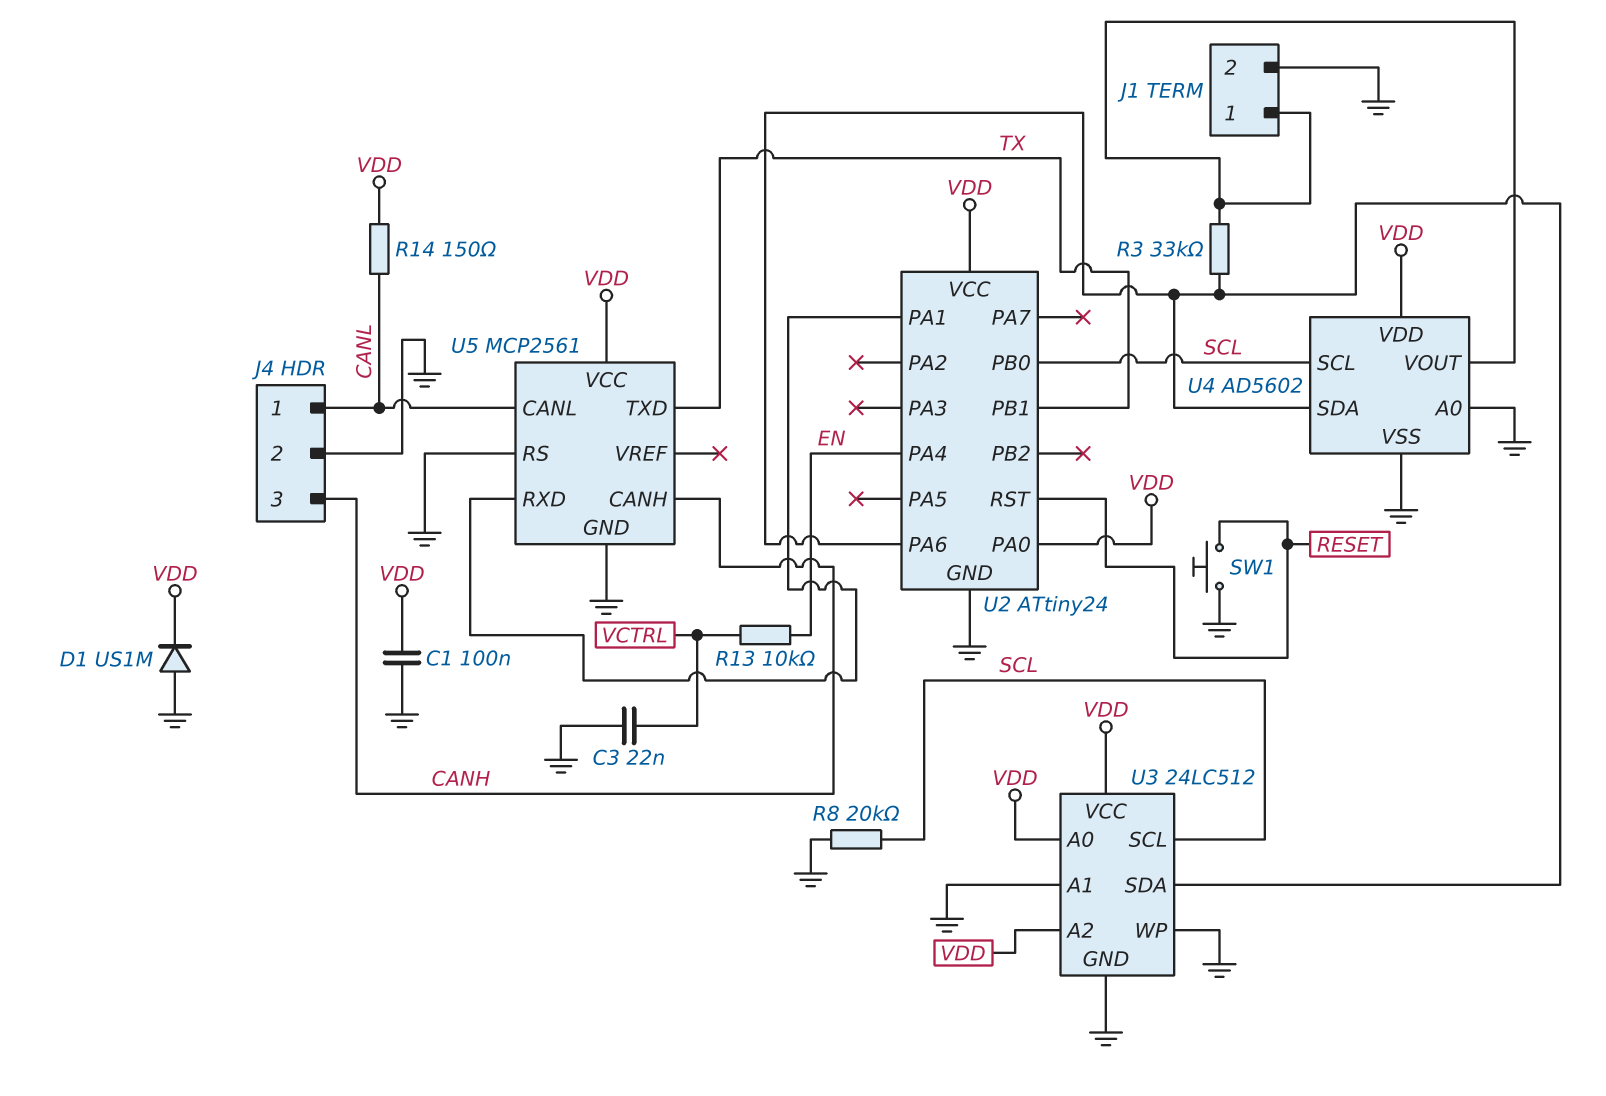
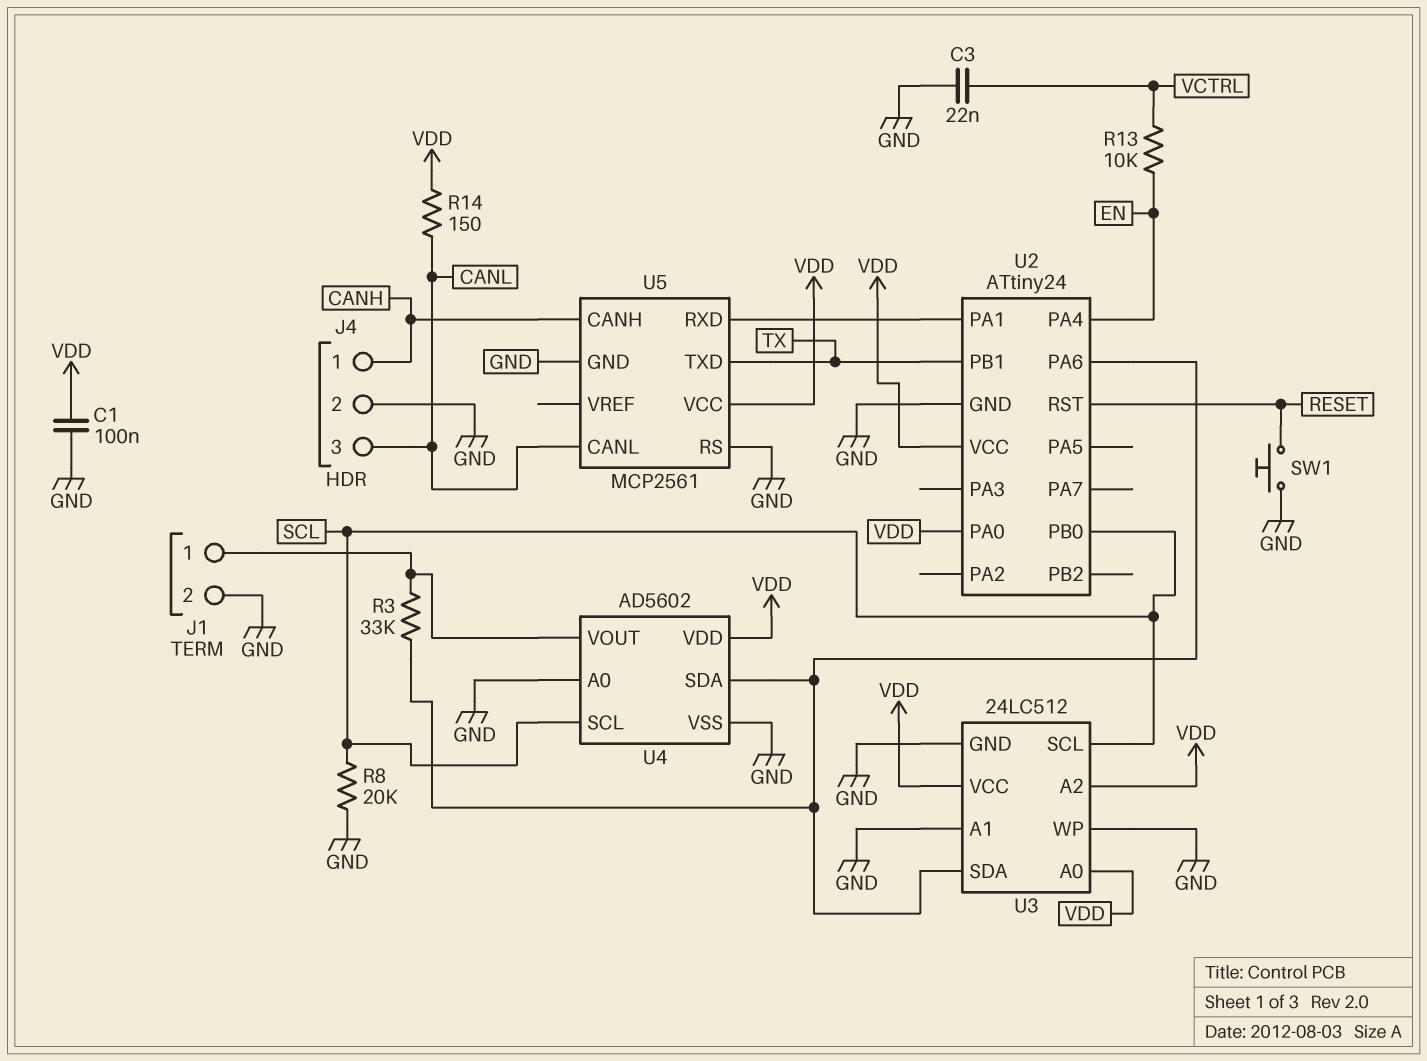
D1: diode US1M (A GND, K VDD) -> none
J4 pin 1: CANL -> CANH
J4 pin 3: CANH -> CANL

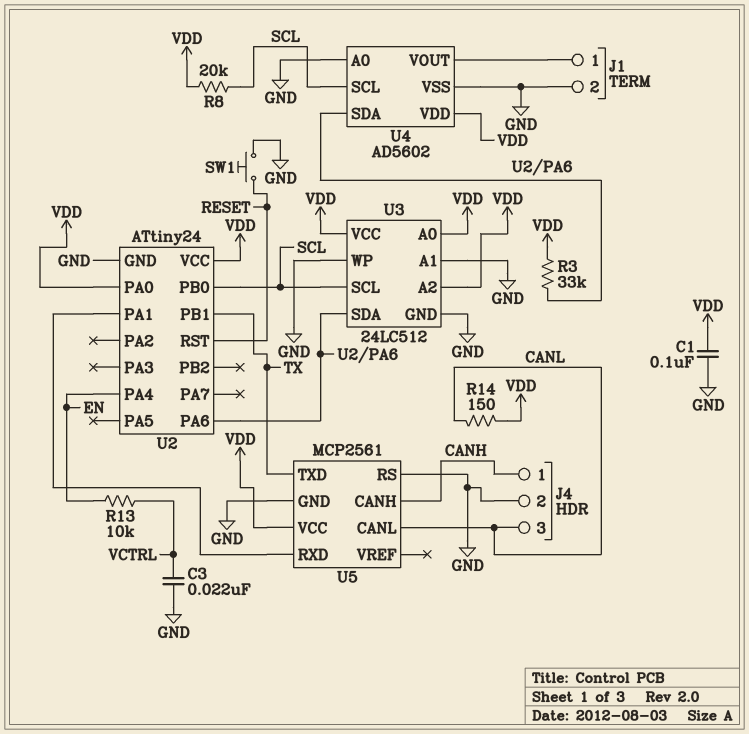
R3: 33k (J1/1, U2/PA6) -> 33k (U2/PA6, VDD)
R8: 20k (GND, SCL) -> 20k (SCL, VDD)

